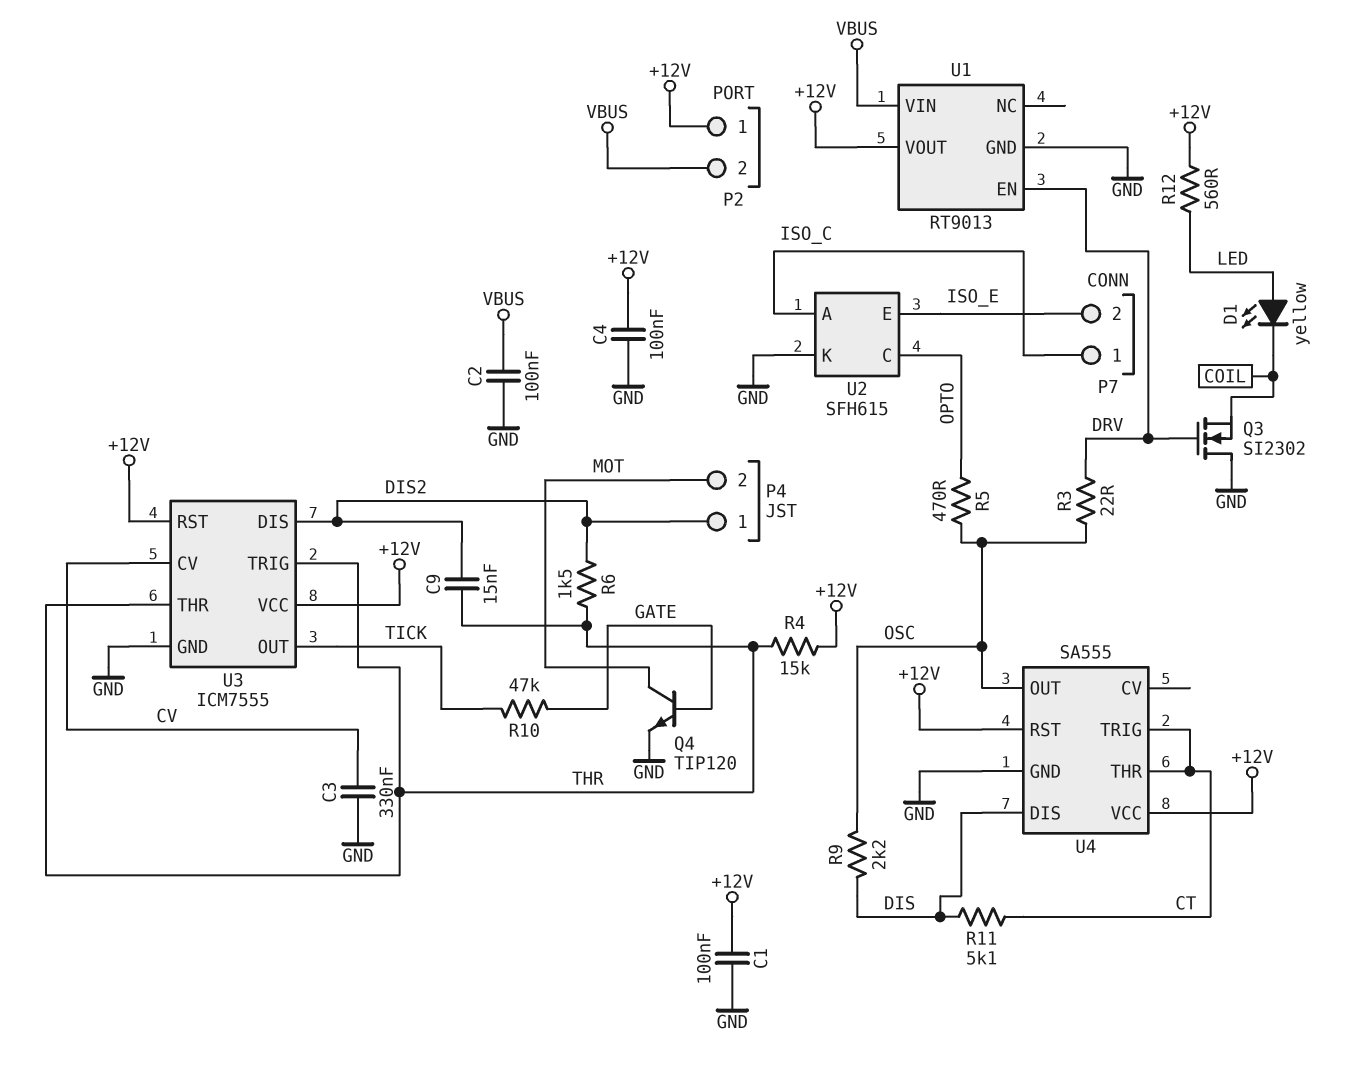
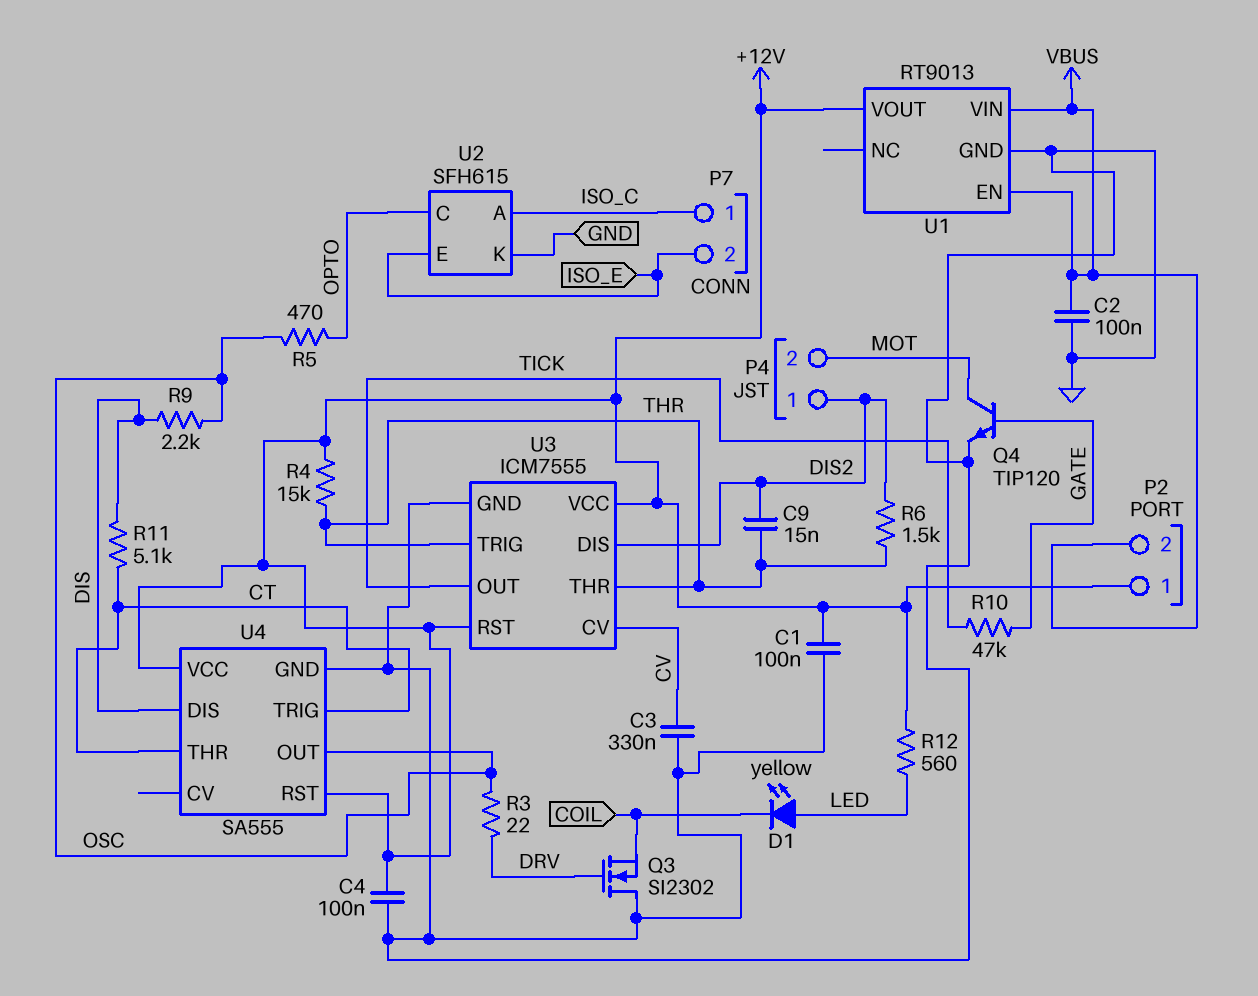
U1 pin EN: DRV -> VBUS

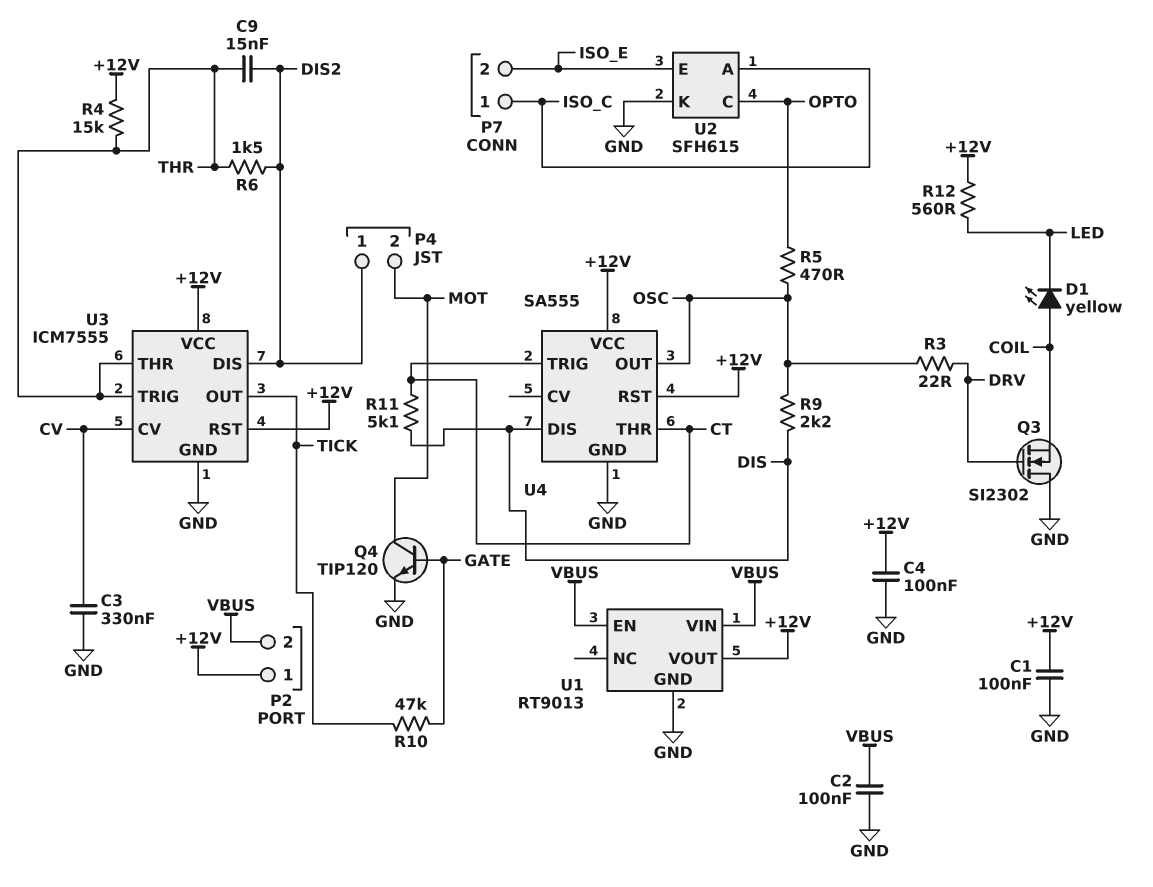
D1: LED yellow (A LED, K COIL) -> LED yellow (A COIL, K LED)

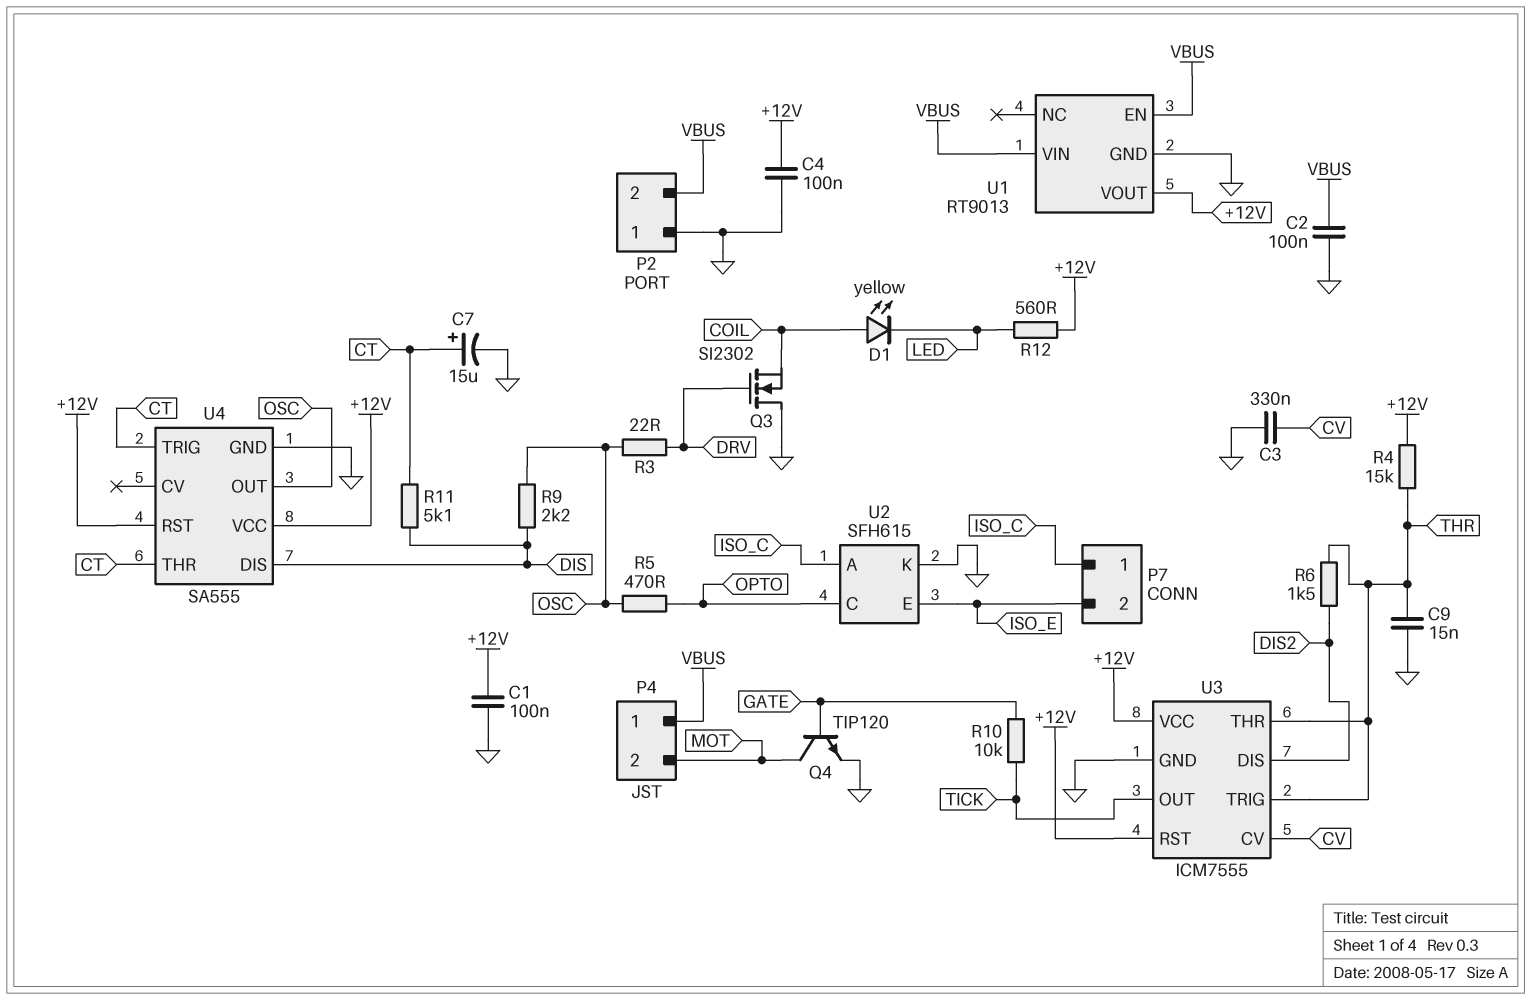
C7: none -> 15uF (plus CT, minus GND)
C9: 15nF (DIS2, THR) -> 15nF (GND, THR)
P2 pin 1: +12V -> GND
P4 pin 1: DIS2 -> VBUS
R10: 47k (GATE, TICK) -> 10k (GATE, TICK)

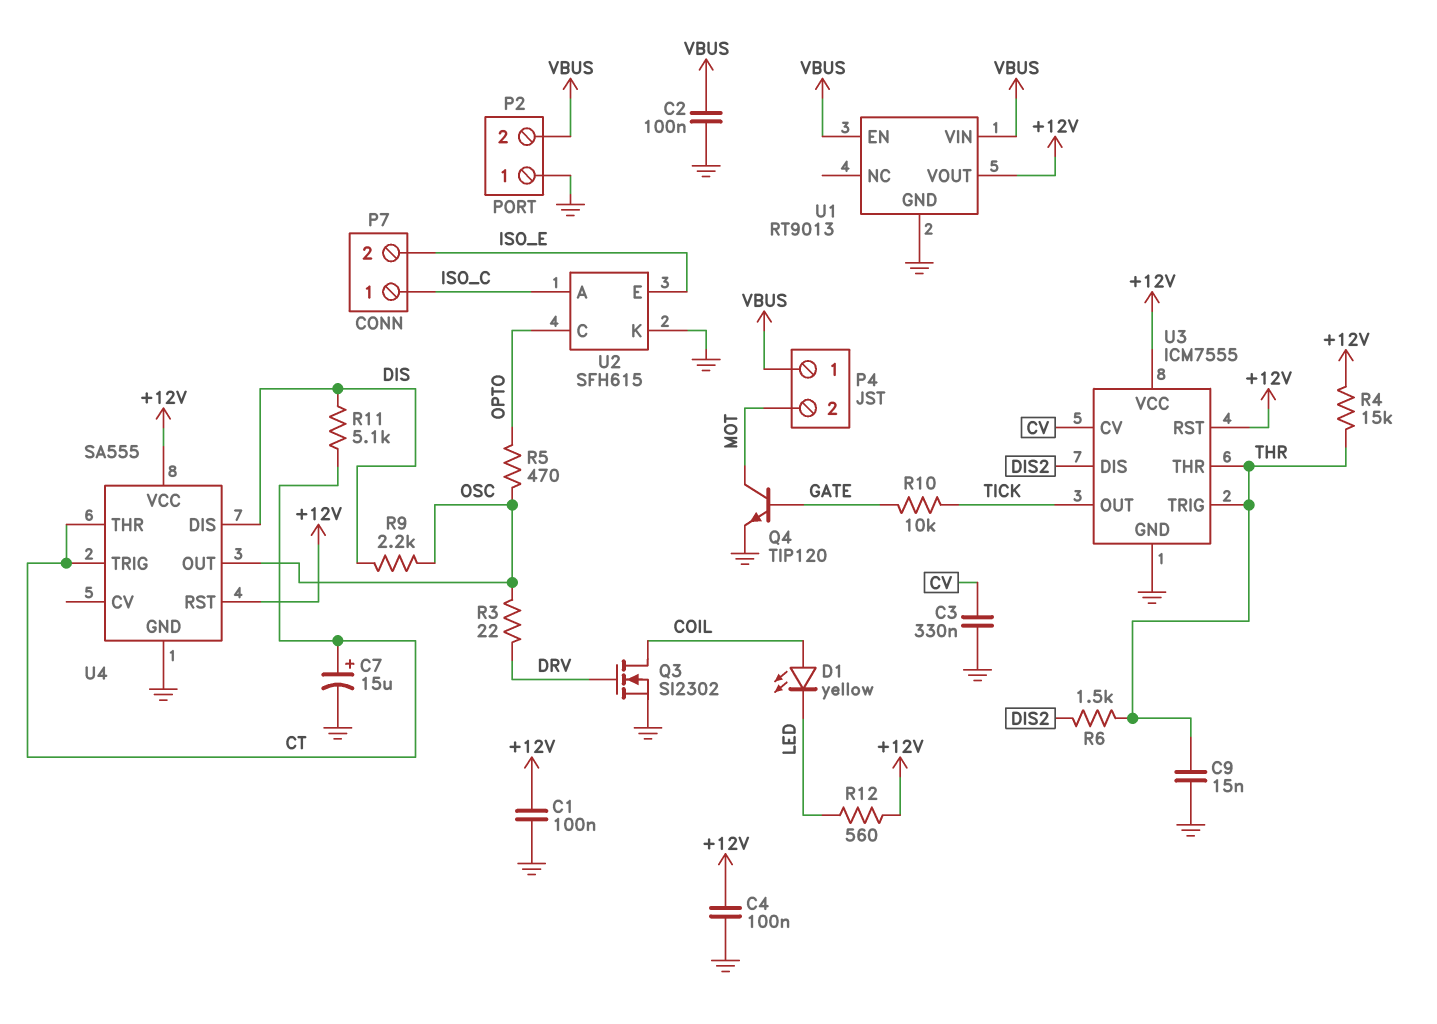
Q3: NMOS SI2302 (G DRV, D GND, S COIL) -> NMOS SI2302 (G DRV, D COIL, S GND)

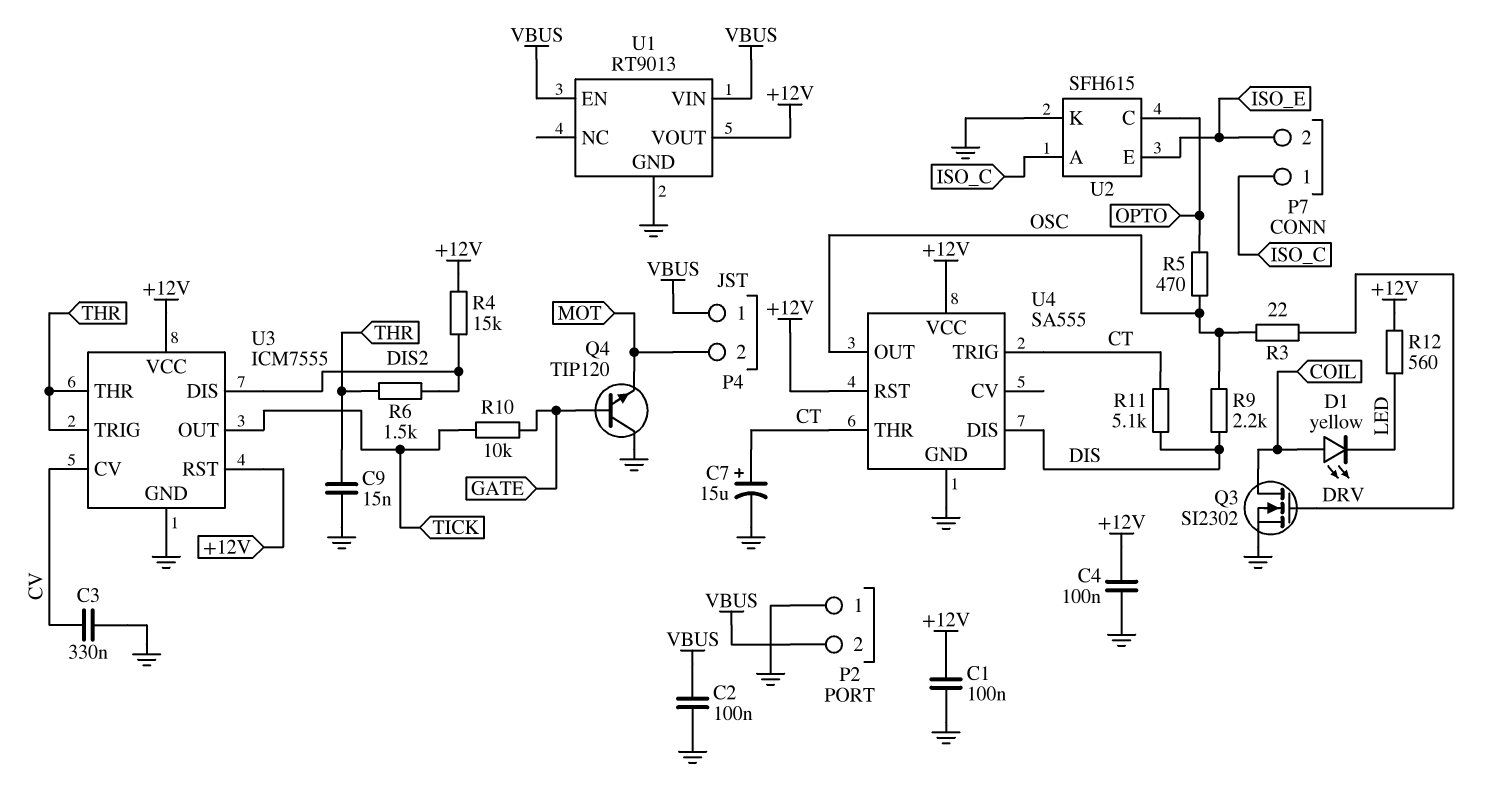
Q4: NPN TIP120 (B GATE, C MOT, E GND) -> NPN TIP120 (B GATE, C GND, E MOT)
R4: 15k (+12V, THR) -> 15k (+12V, DIS2)

